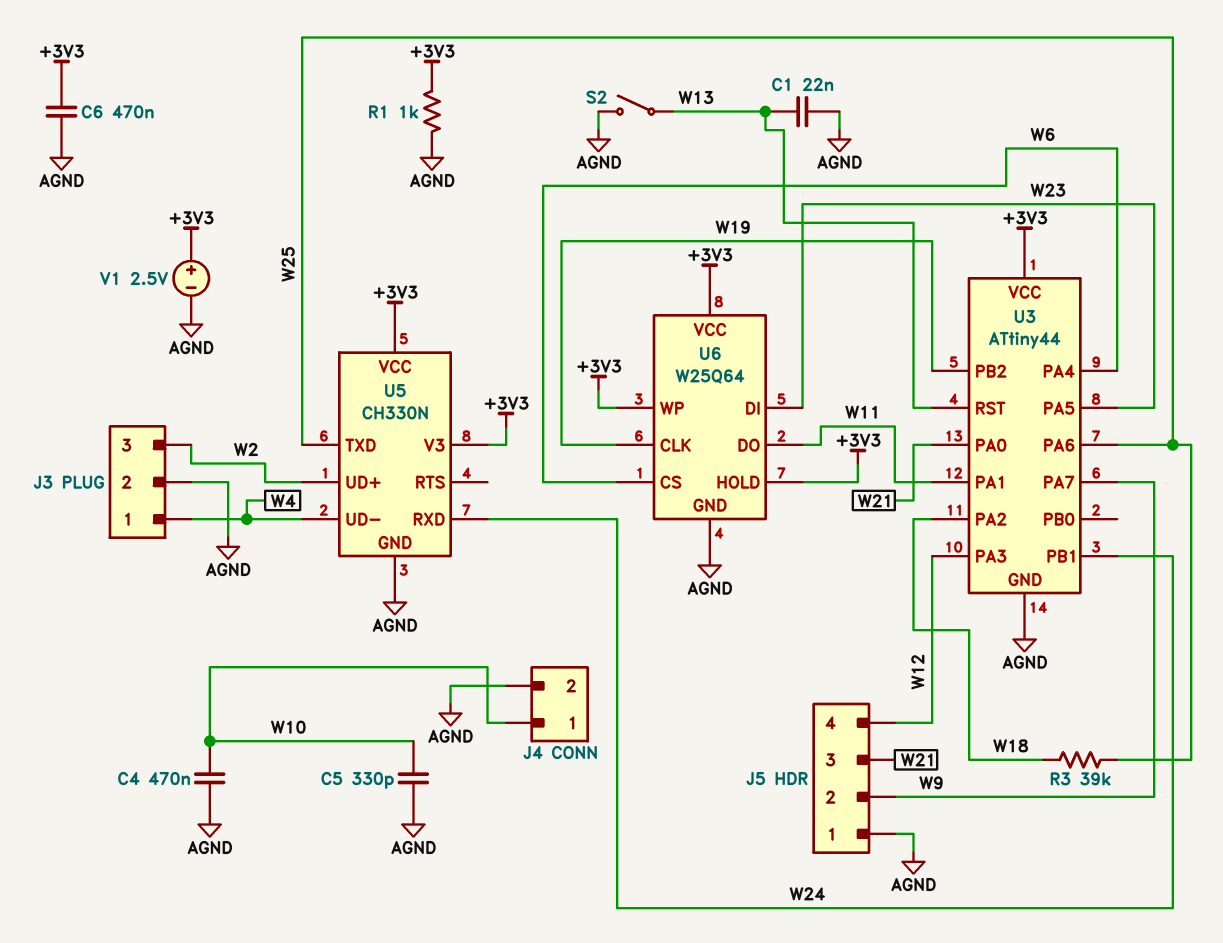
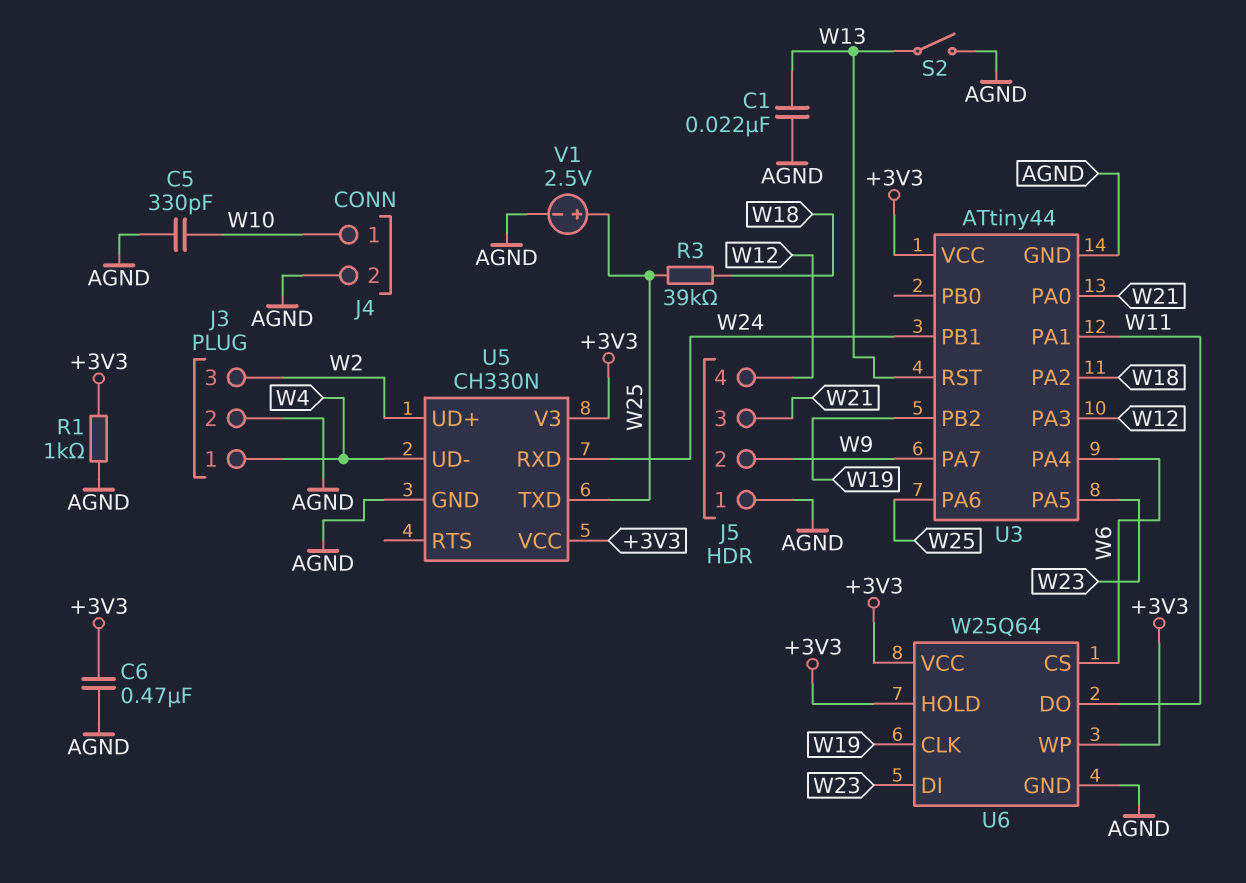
C4: 470nF (AGND, W10) -> none
V1: 2.5V (plus +3V3, minus AGND) -> 2.5V (plus W25, minus AGND)

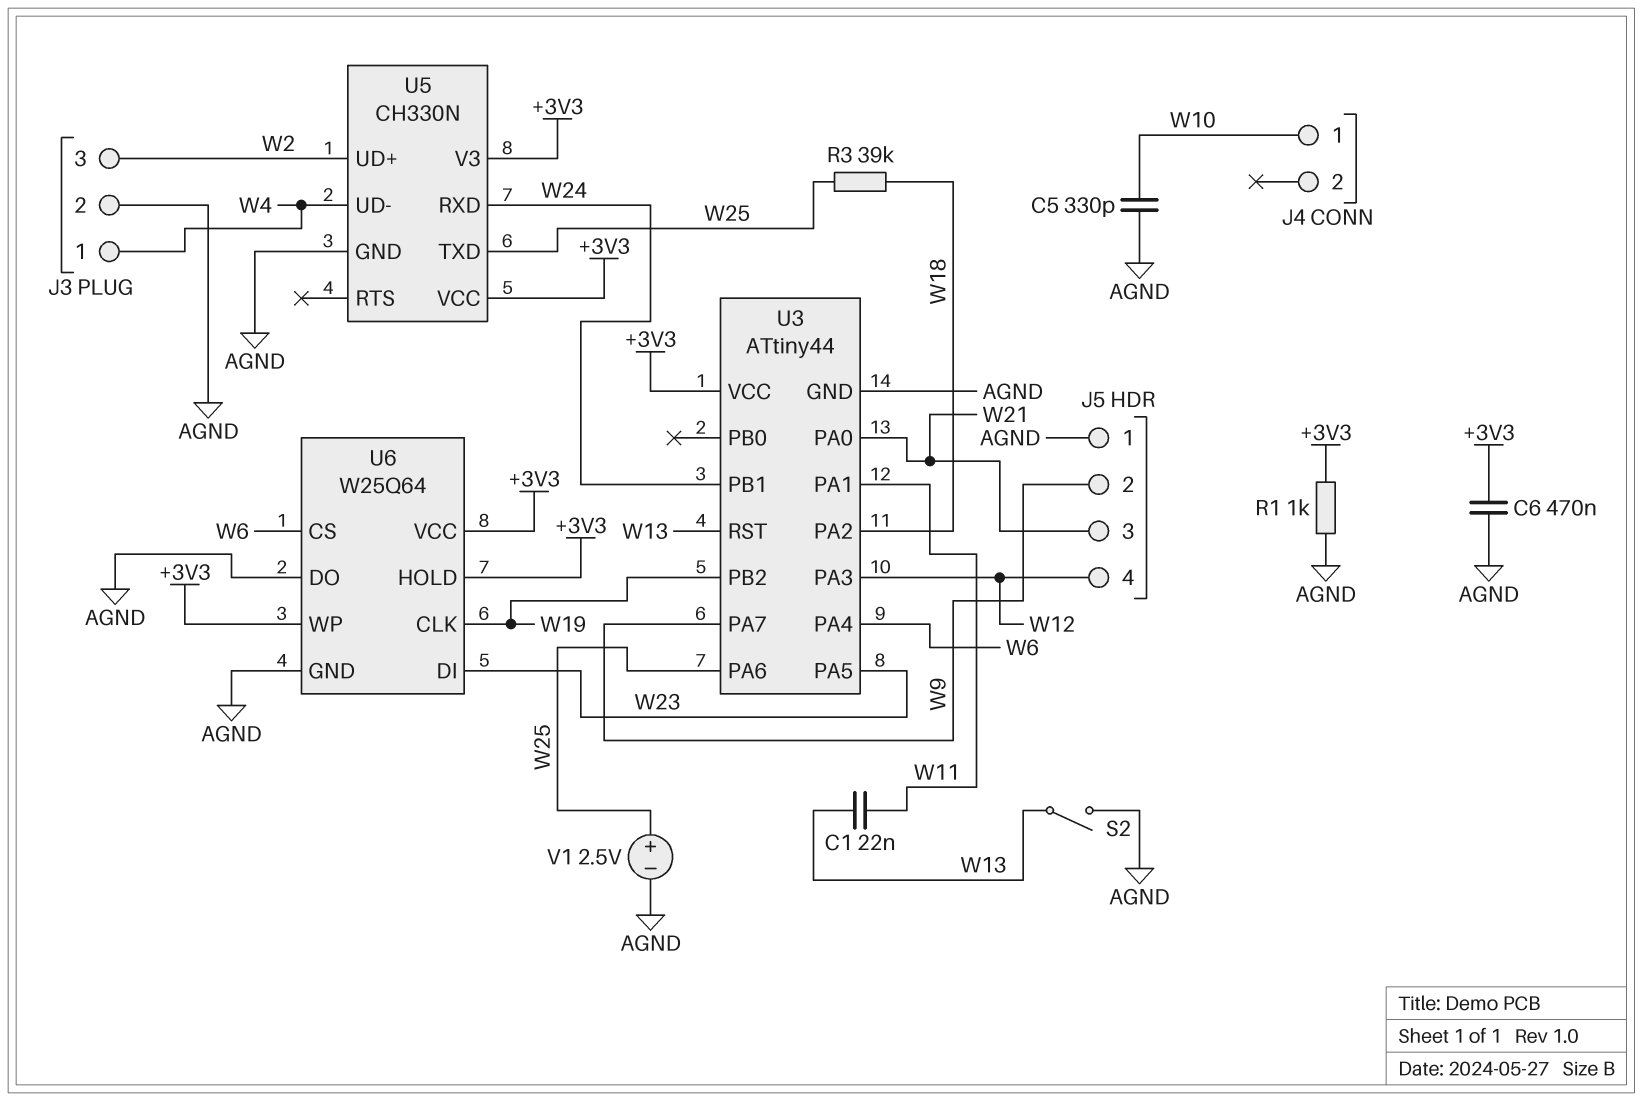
C1: 22nF (AGND, W13) -> 22nF (W11, W13)
J4 pin 2: AGND -> none
U6 pin DO: W11 -> AGND

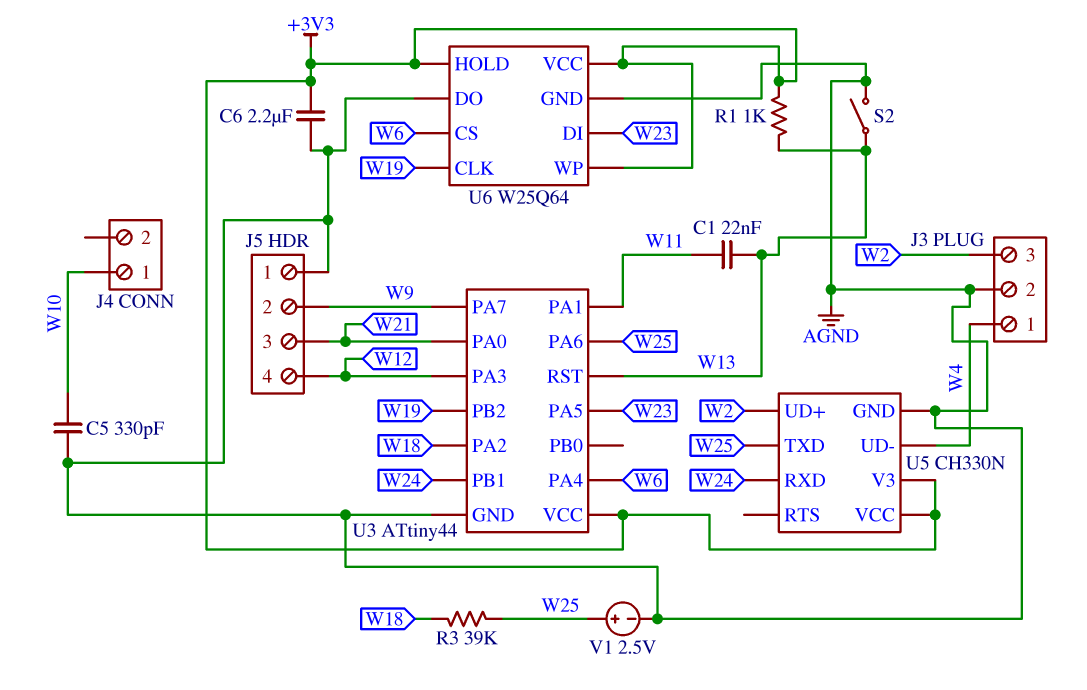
C6: 470nF (+3V3, AGND) -> 2.2uF (+3V3, AGND)
R1: 1k (+3V3, AGND) -> 1k (+3V3, W13)

